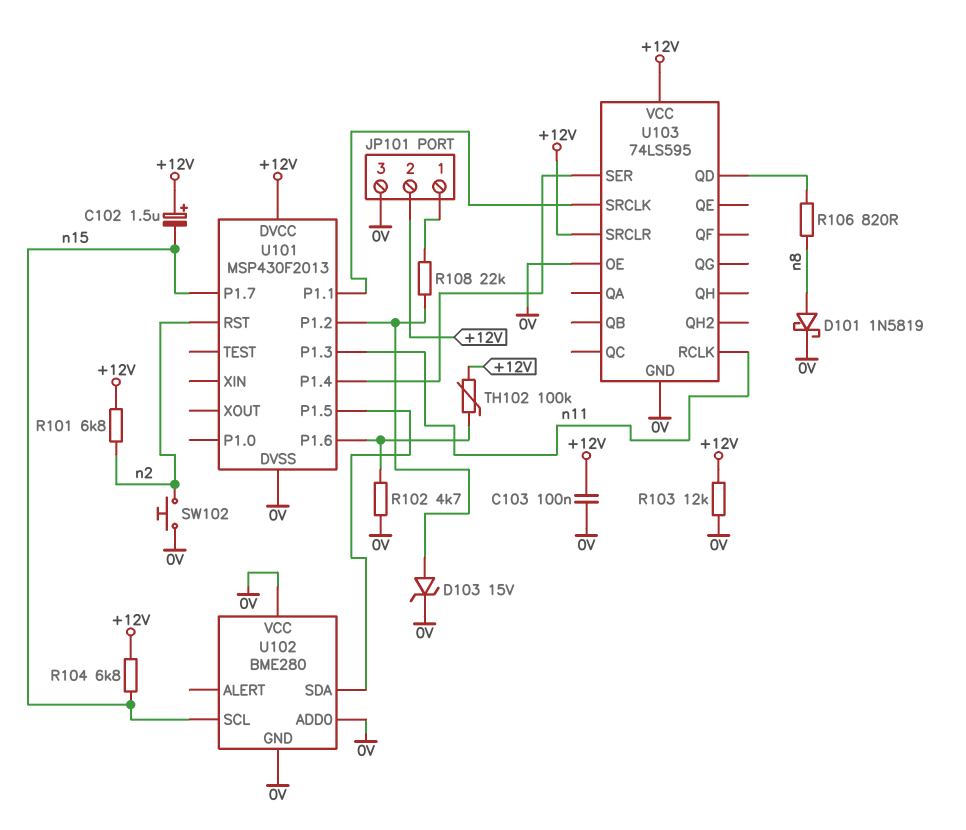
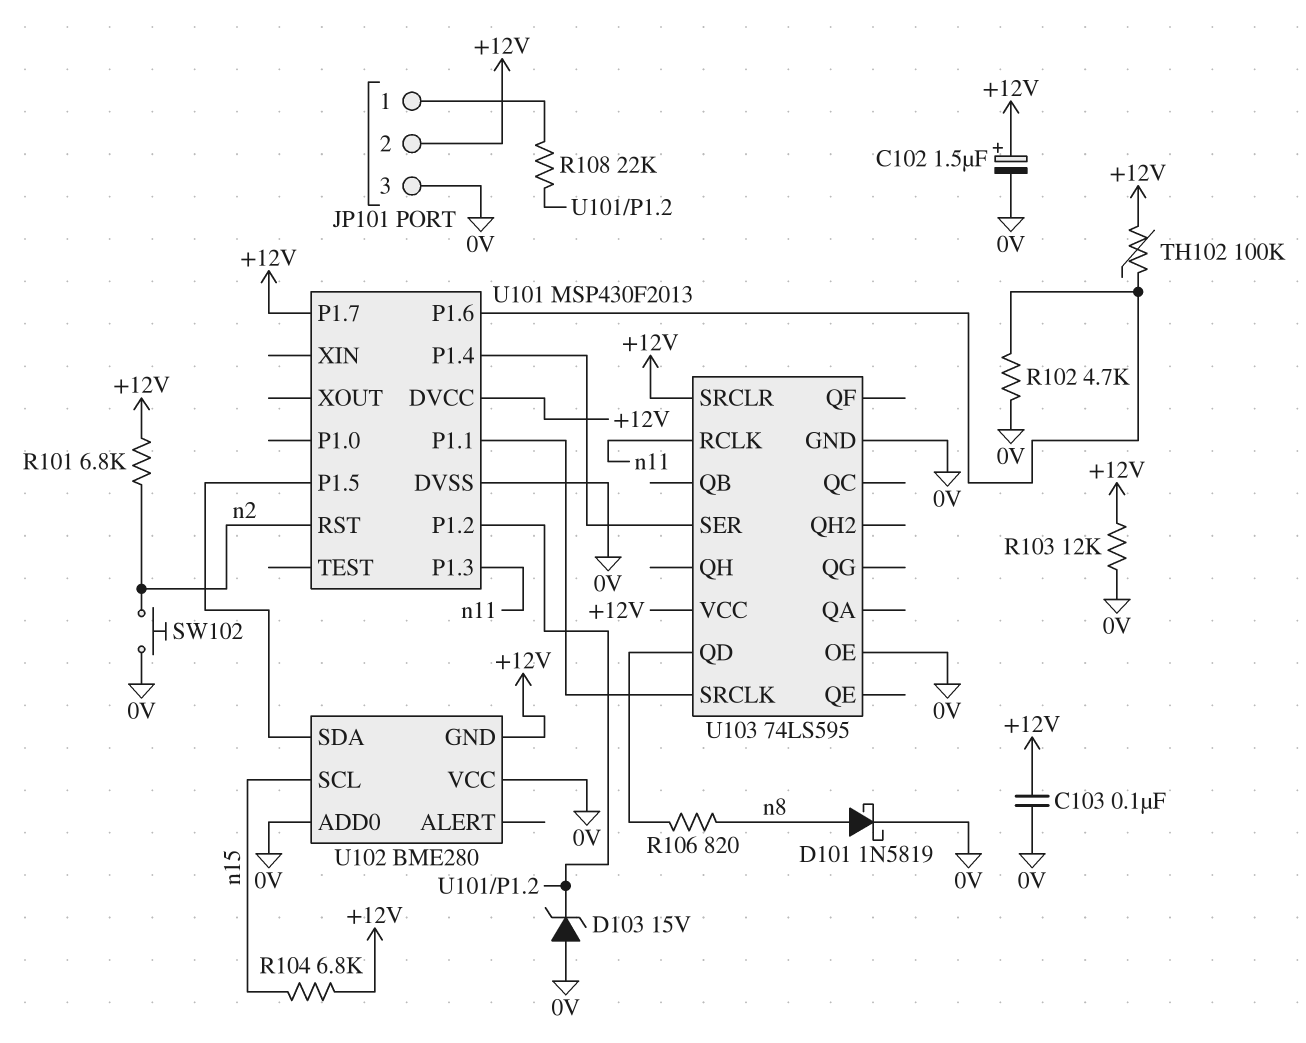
C102: 1.5uF (plus +12V, minus n15) -> 1.5uF (plus +12V, minus 0V)
D103: zener 15V (A U101/P1.2, K 0V) -> zener 15V (A 0V, K U101/P1.2)
U101 pin P1.7: n15 -> +12V
U102 pin GND: 0V -> +12V

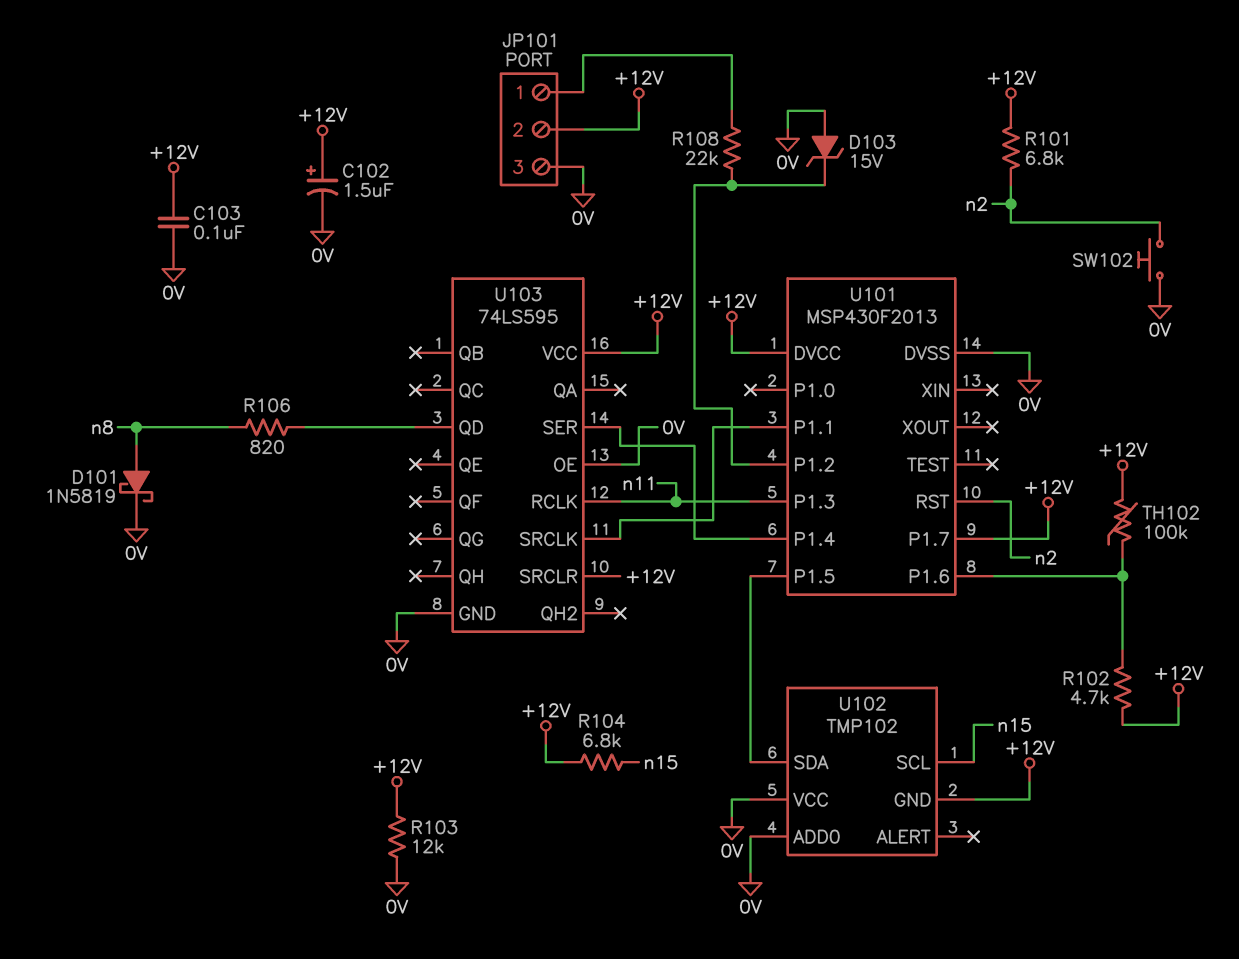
R102: 4.7k (0V, U101/P1.6) -> 4.7k (+12V, U101/P1.6)
U102: BME280 -> TMP102

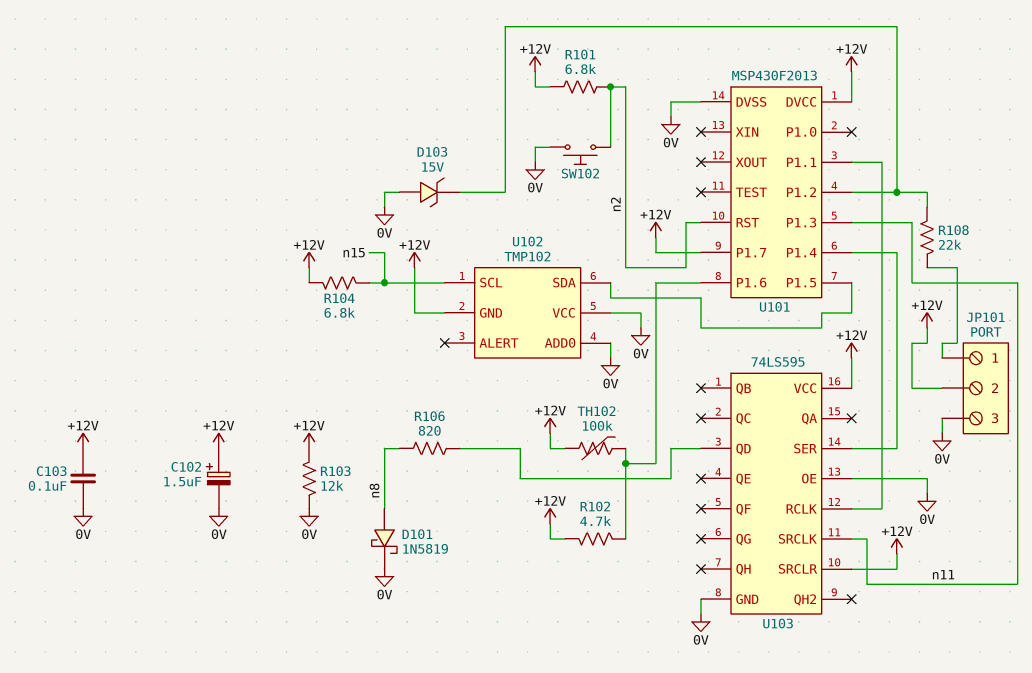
U103 pin RCLK: n11 -> U101/P1.1
U103 pin SRCLK: U101/P1.1 -> n11

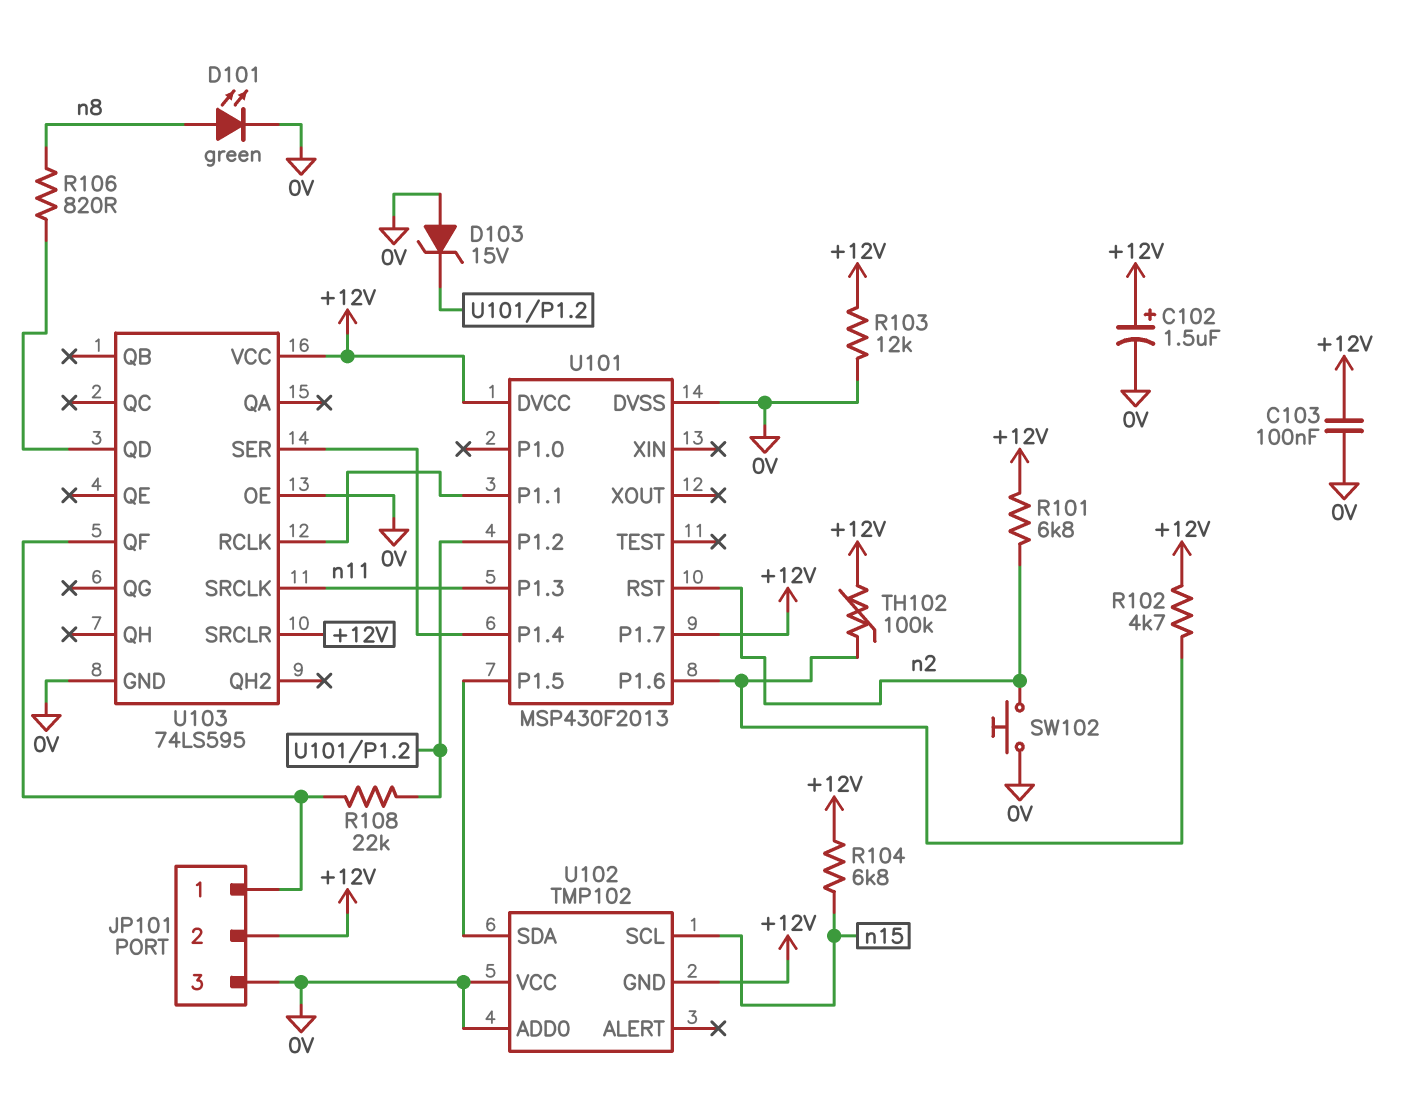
D101: schottky 1N5819 (A n8, K 0V) -> LED green (A n8, K 0V)
U103 pin QF: none -> JP101/1

